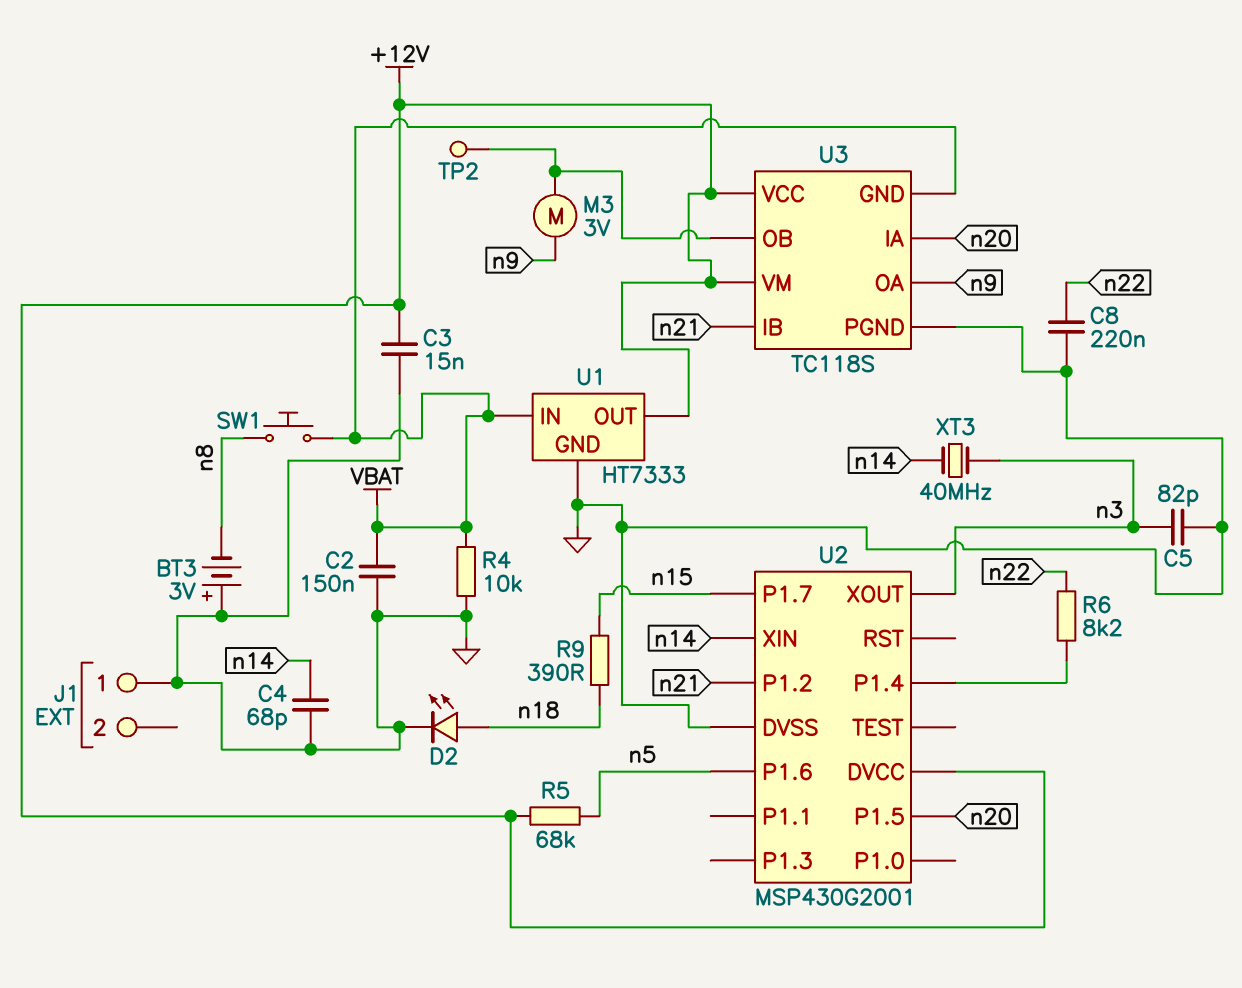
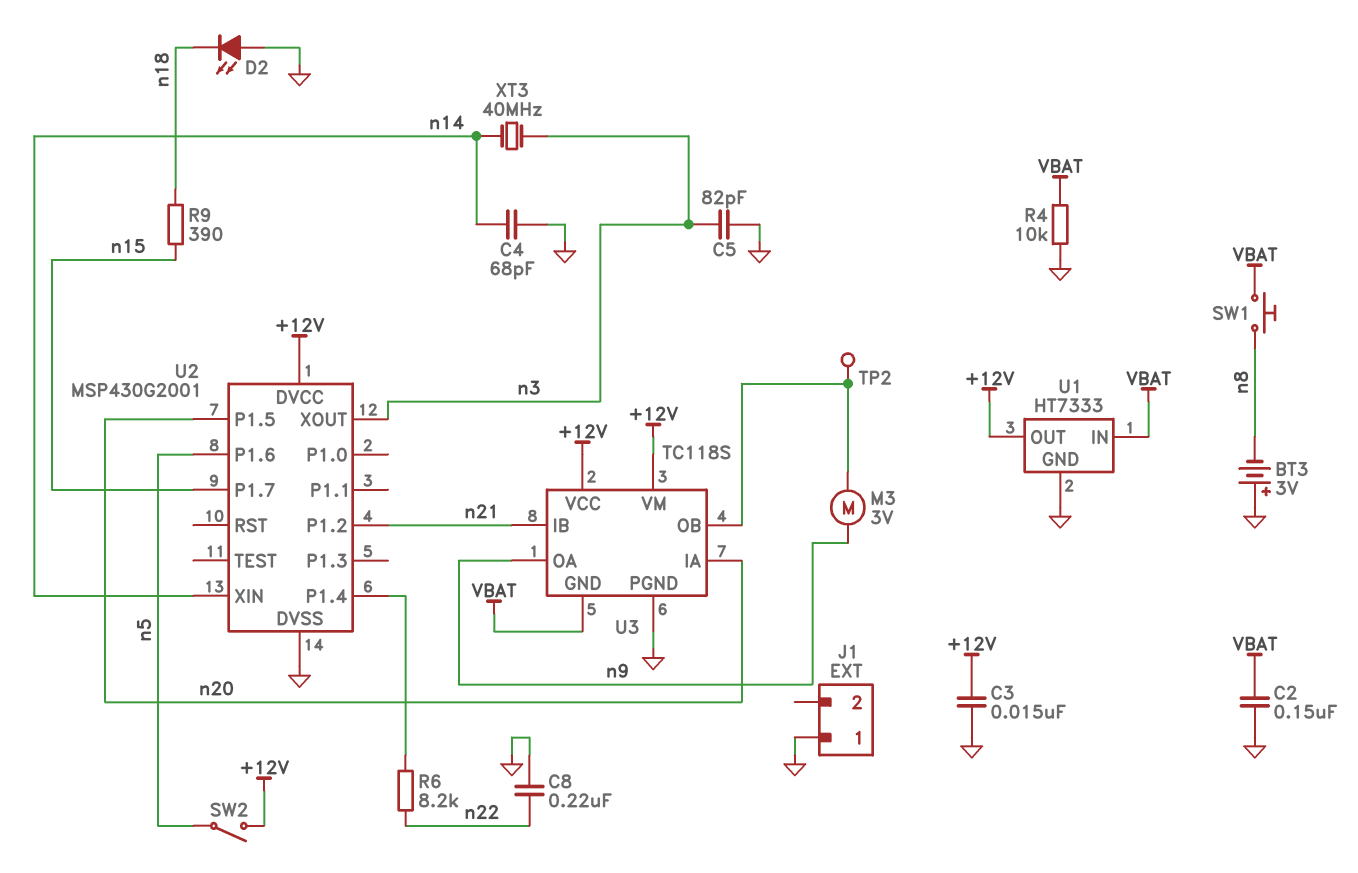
D2: LED (A n18, K GND) -> LED (A GND, K n18)
R5: 68k (+12V, n5) -> none
SW2: none -> switch (+12V, n5)

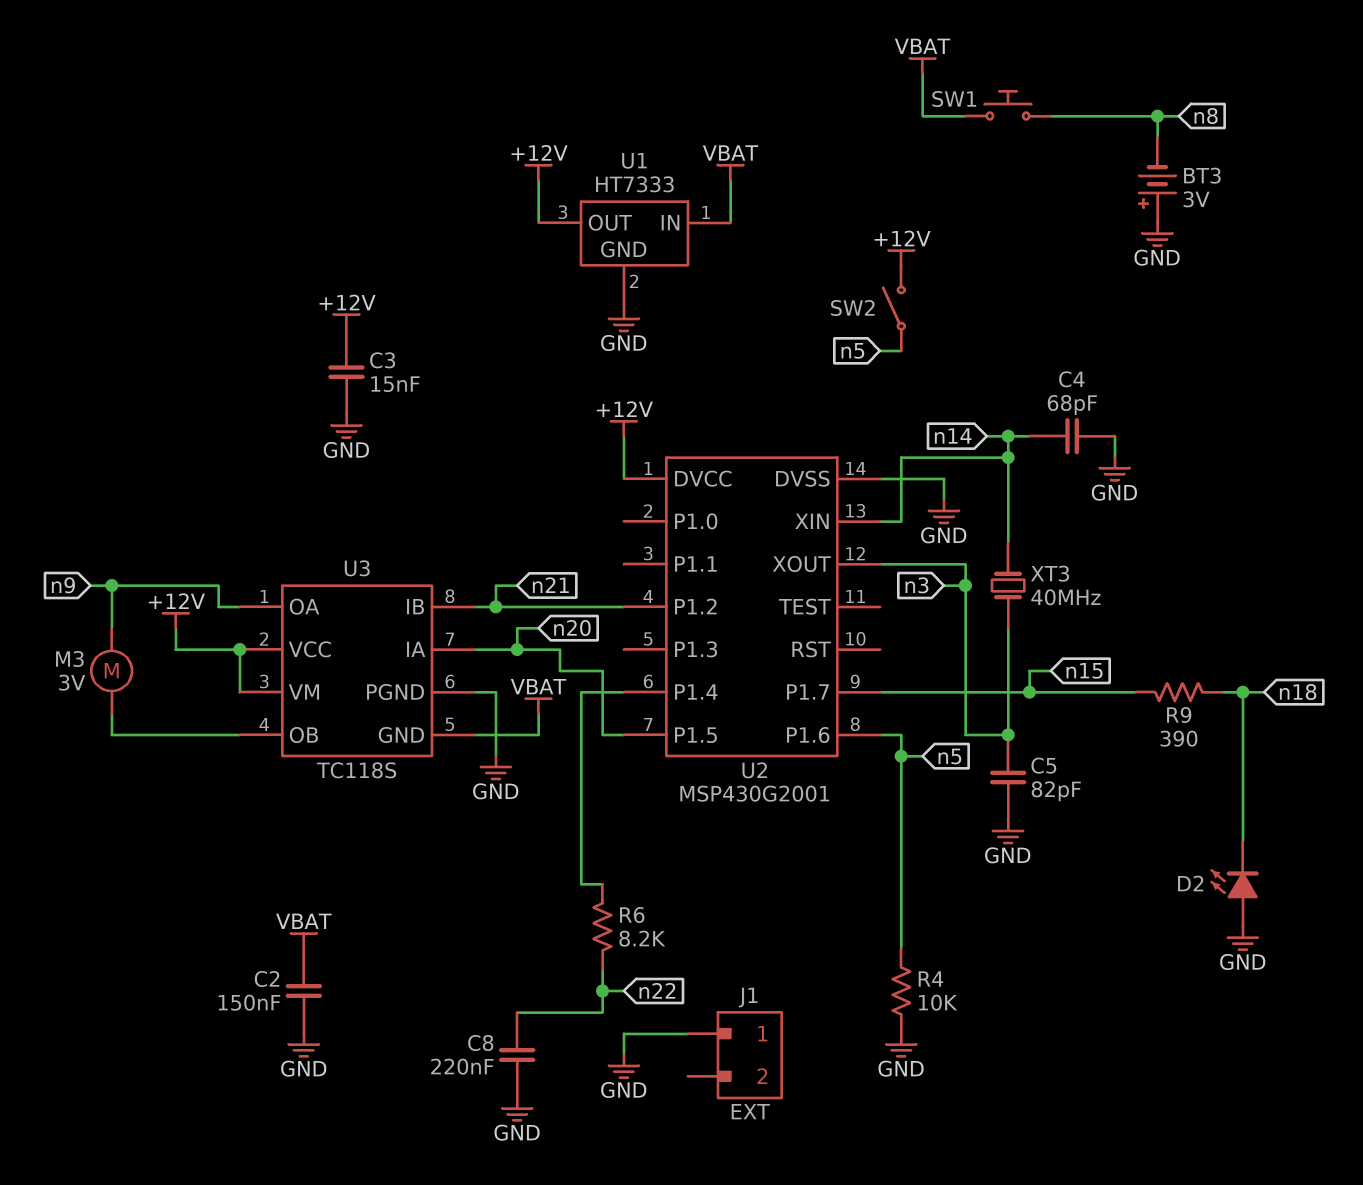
R4: 10k (GND, VBAT) -> 10k (GND, n5)
TP2: test point (U3/OB) -> none

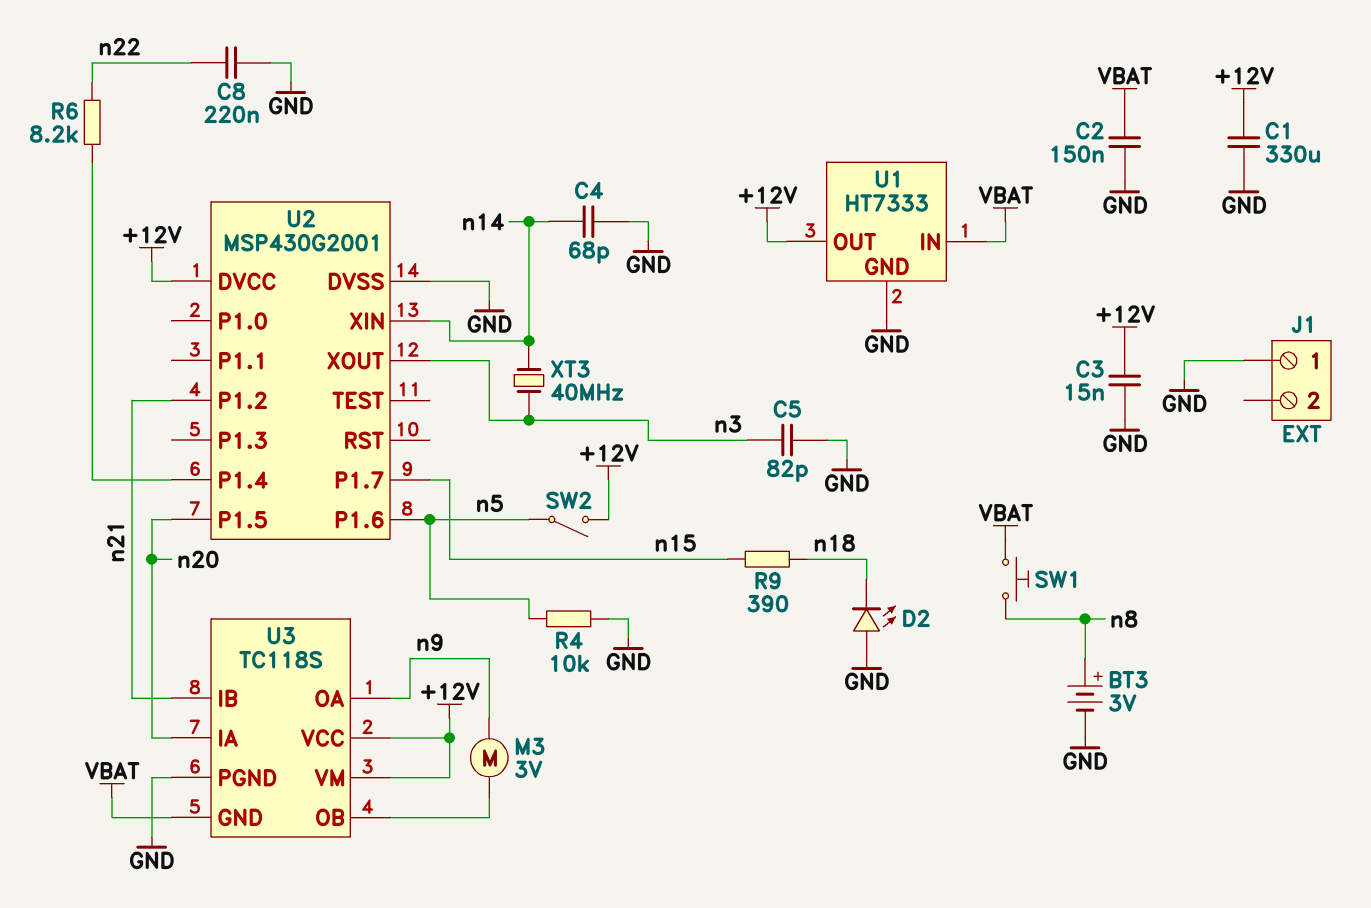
BT3: 3V (plus GND, minus n8) -> 3V (plus n8, minus GND)
C1: none -> 330uF (+12V, GND)

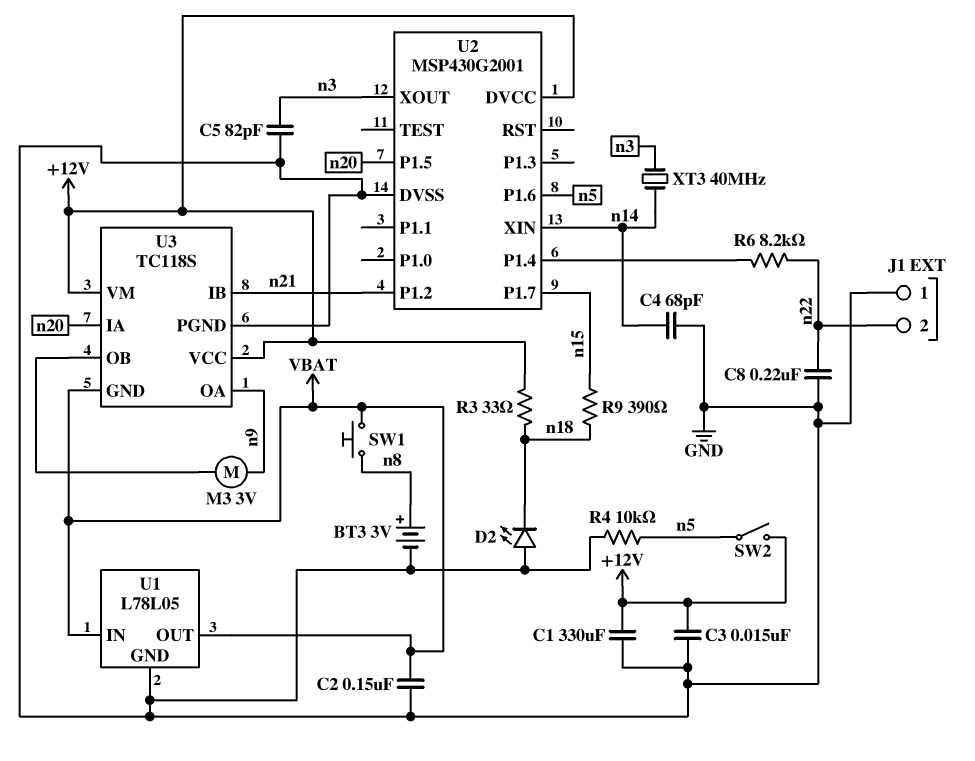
J1 pin 2: none -> n22
R3: none -> 33 (+12V, n18)
U1: HT7333 -> L78L05
U1 pin OUT: +12V -> VBAT

